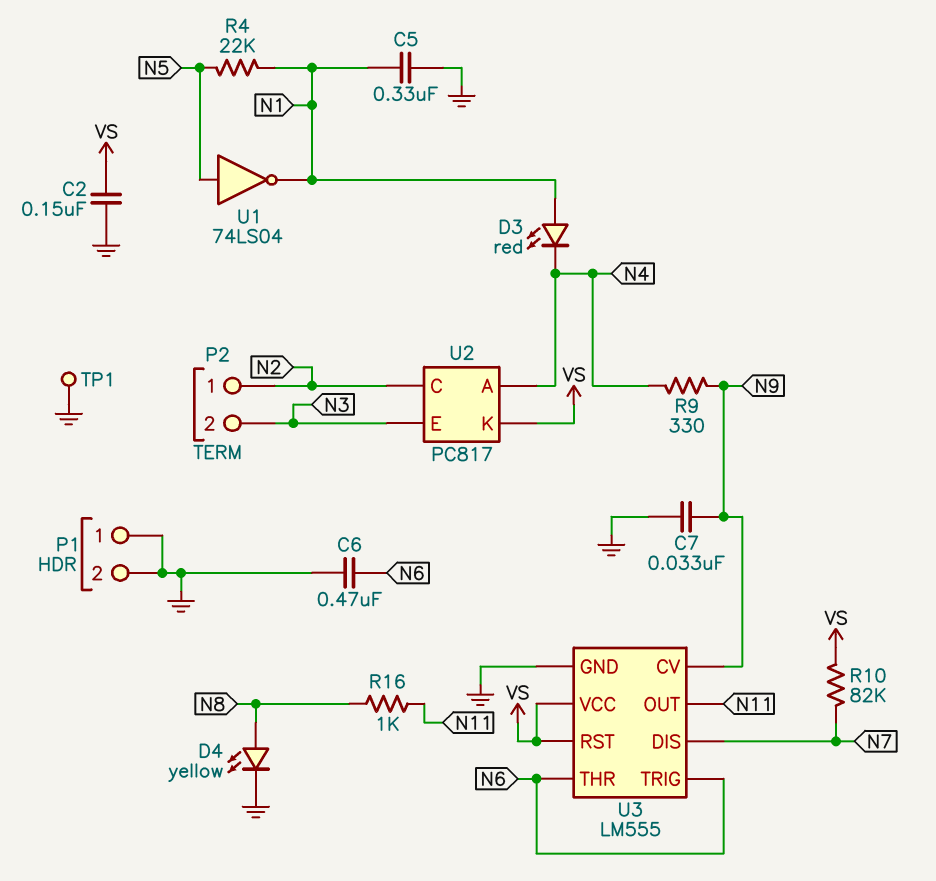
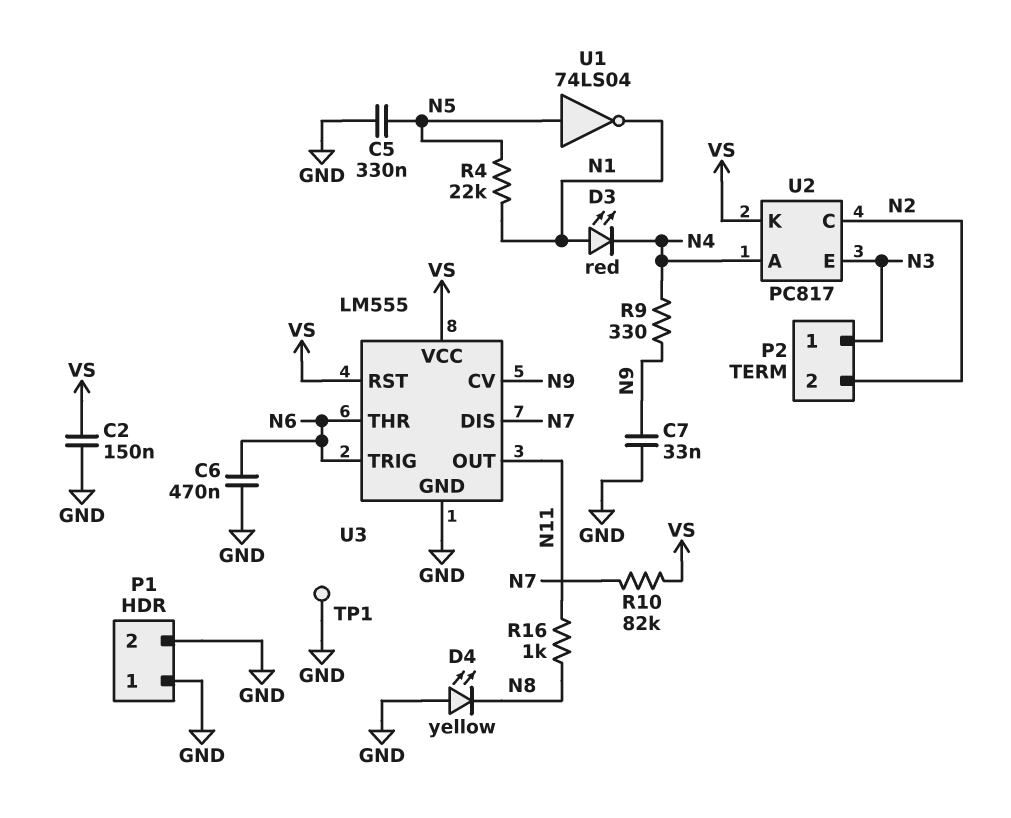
C5: 330nF (GND, N1) -> 330nF (GND, N5)
D4: LED yellow (A N8, K GND) -> LED yellow (A GND, K N8)
P2 pin 1: N2 -> N3
P2 pin 2: N3 -> N2

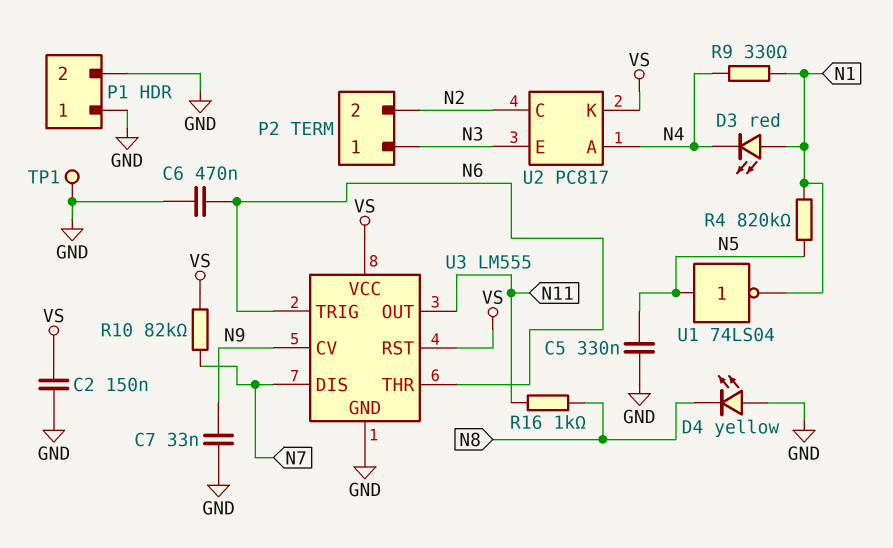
R4: 22k (N1, N5) -> 820k (N1, N5)
R9: 330 (N4, N9) -> 330 (N1, N4)

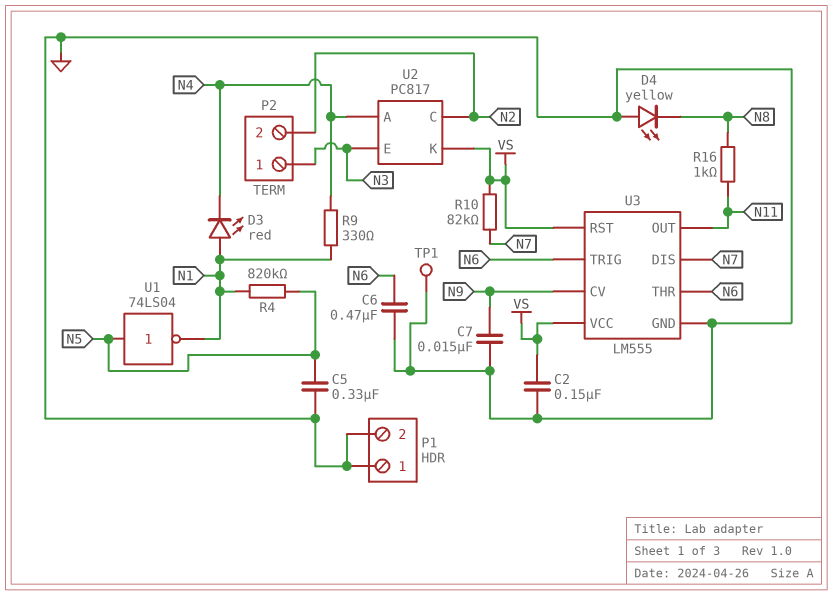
C7: 33nF (GND, N9) -> 15nF (GND, N9)

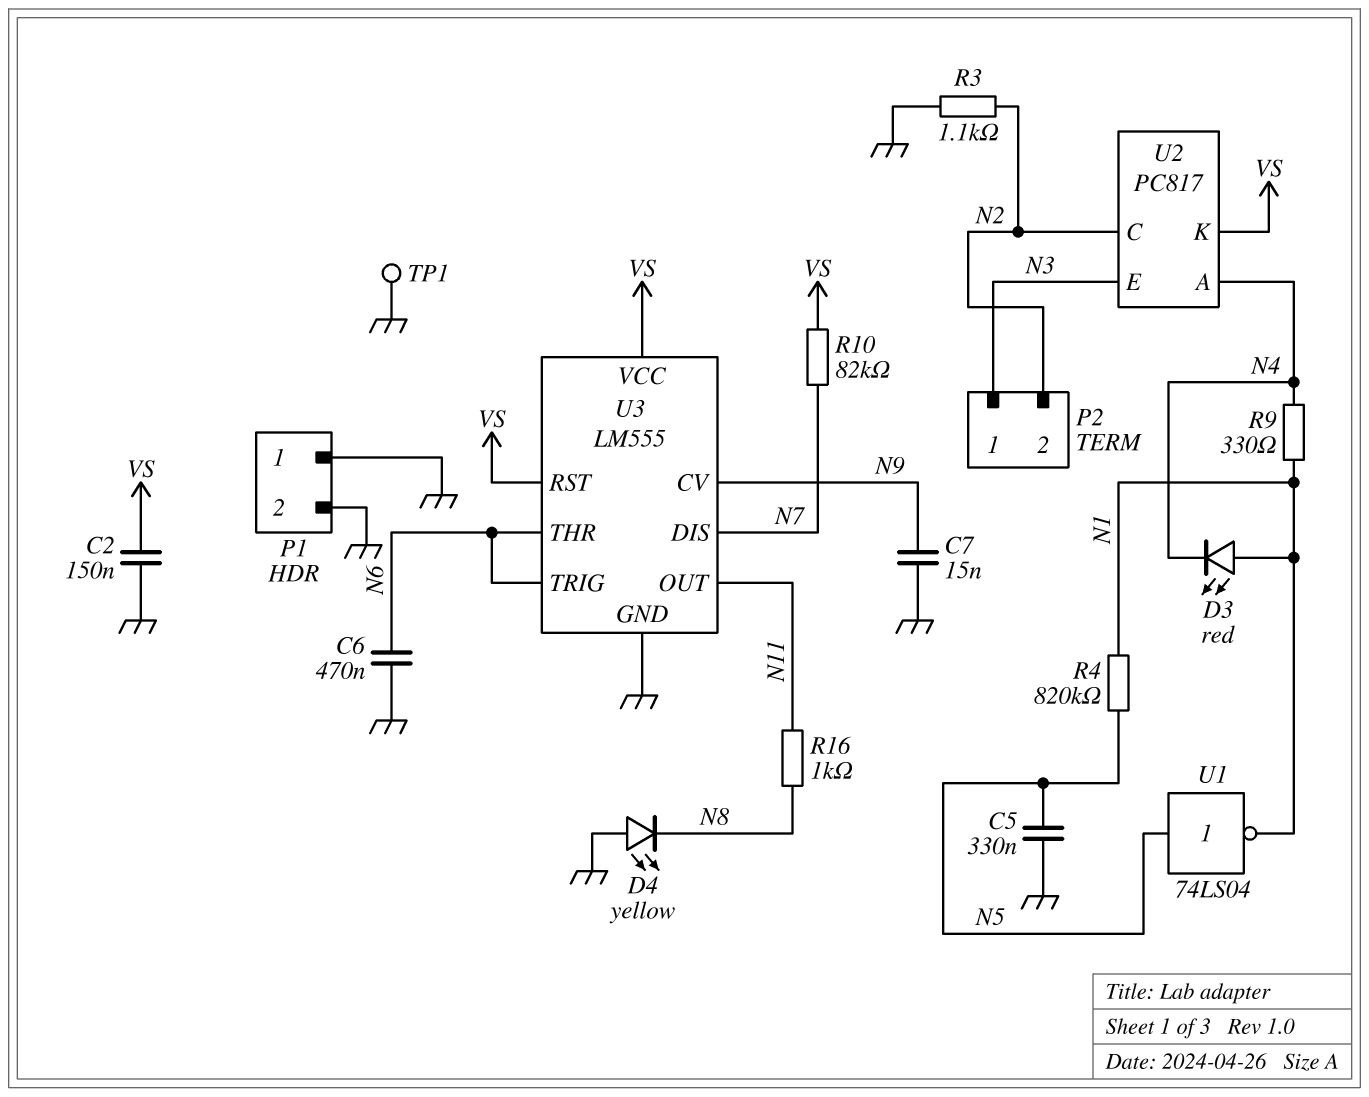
R3: none -> 1.1k (GND, N2)

